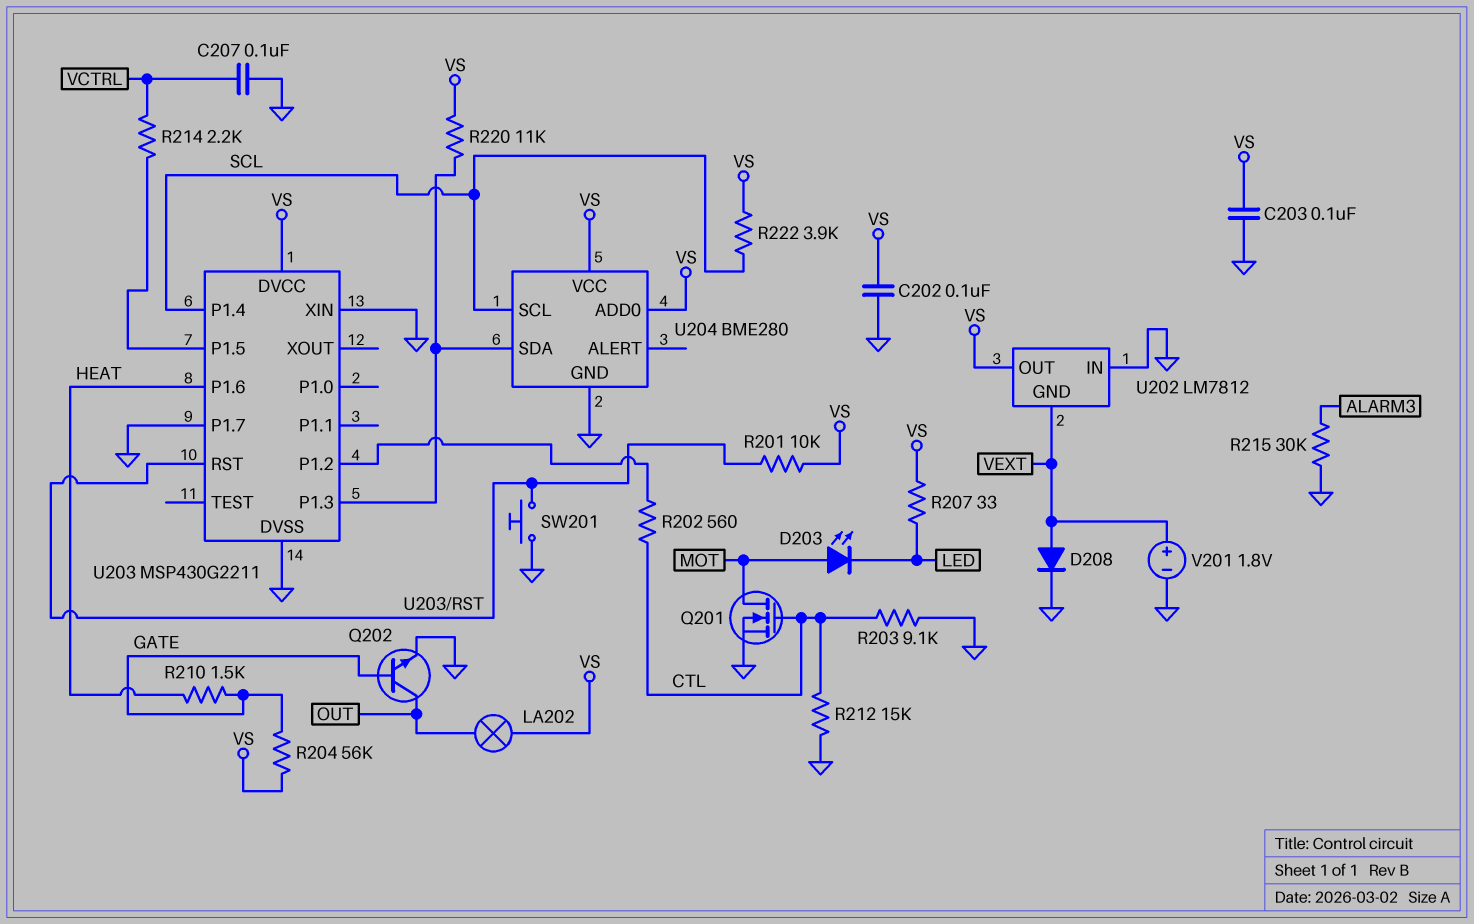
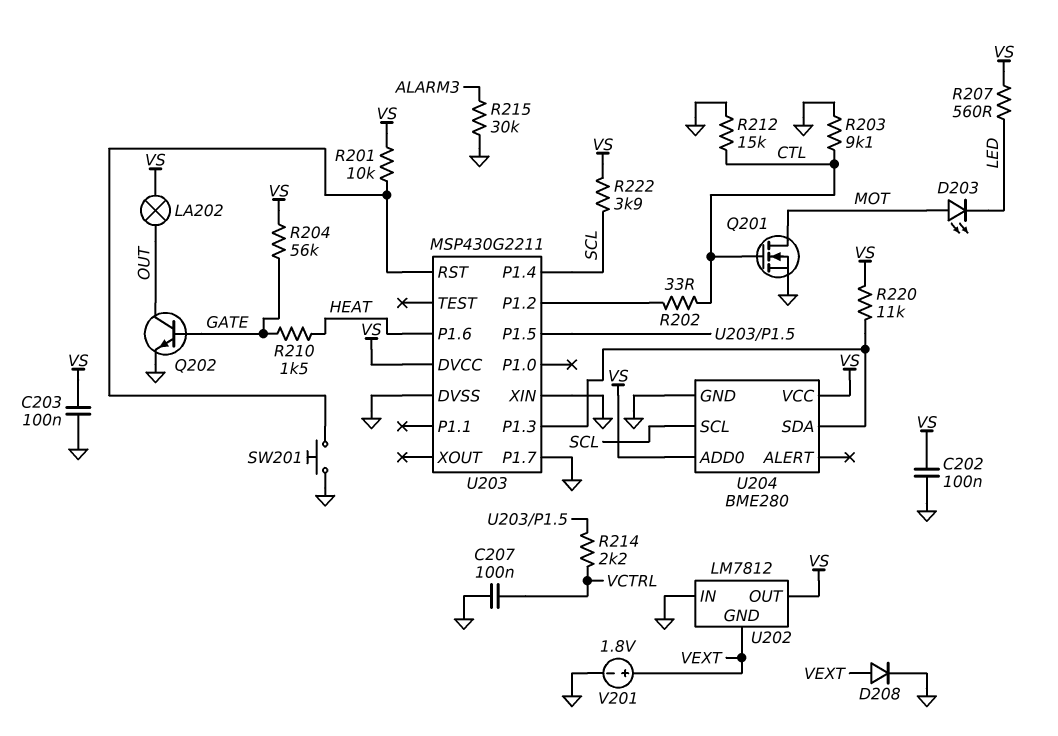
R202: 560 (CTL, U203/P1.2) -> 33 (CTL, U203/P1.2)
R207: 33 (LED, VS) -> 560 (LED, VS)

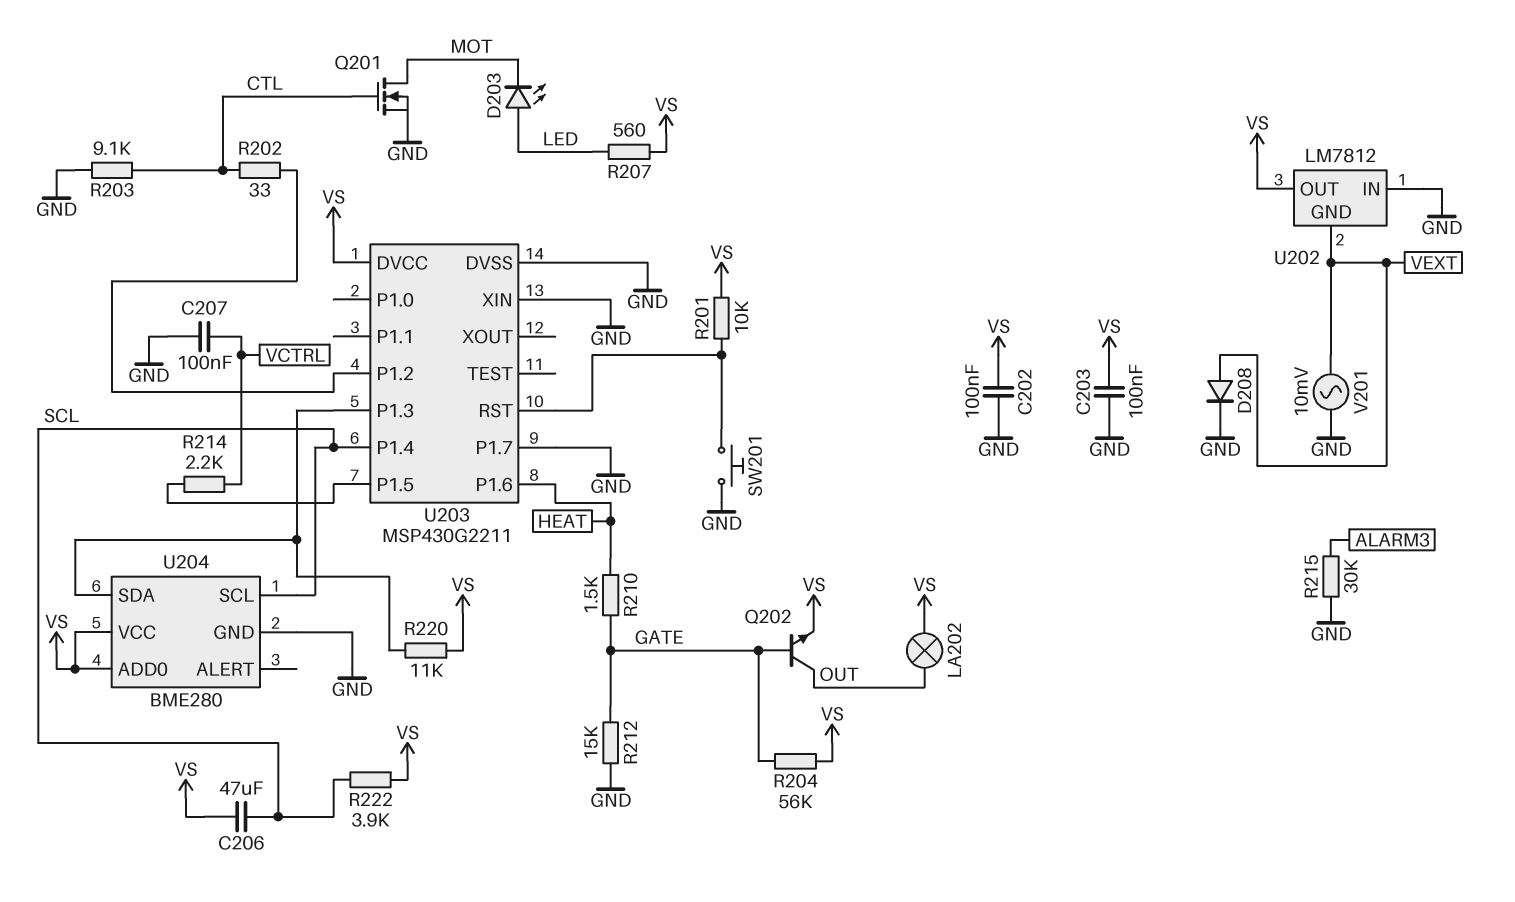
C206: none -> 47uF (SCL, VS)
D203: LED (A MOT, K LED) -> LED (A LED, K MOT)
Q202: NPN (B GATE, C OUT, E GND) -> NPN (B GATE, C OUT, E VS)
R212: 15k (CTL, GND) -> 15k (GATE, GND)
V201: 1.8V (plus VEXT, minus GND) -> AC 10mV (GND, VEXT)

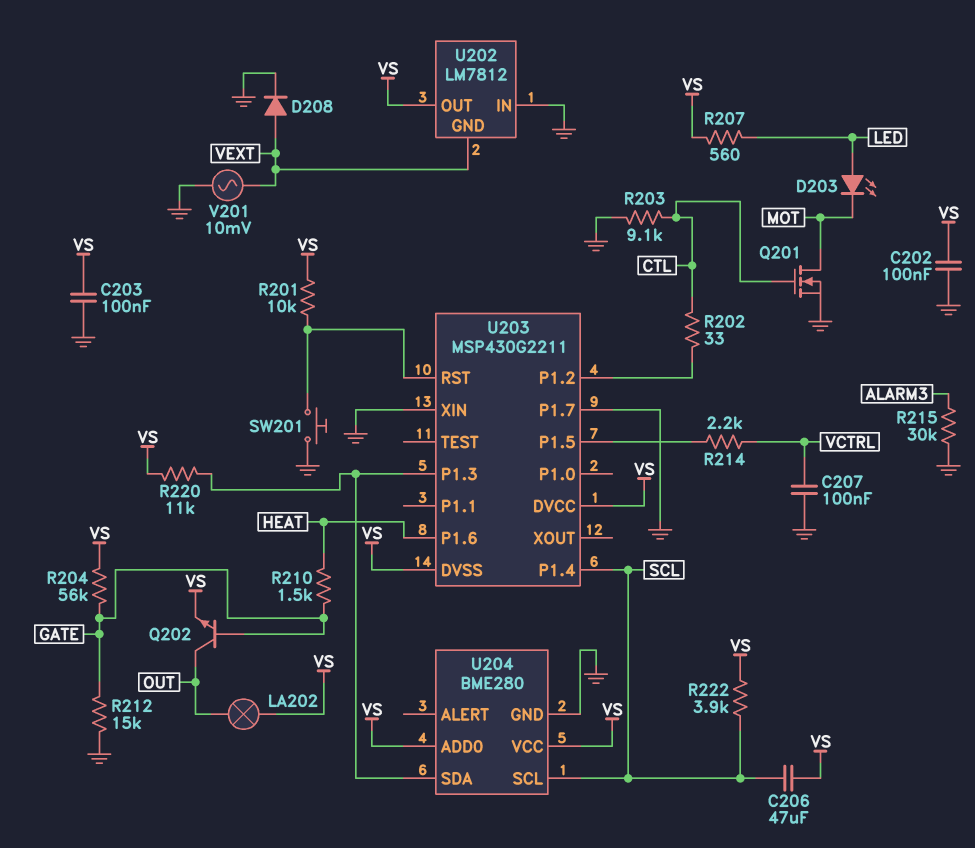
U203 pin DVSS: GND -> VS

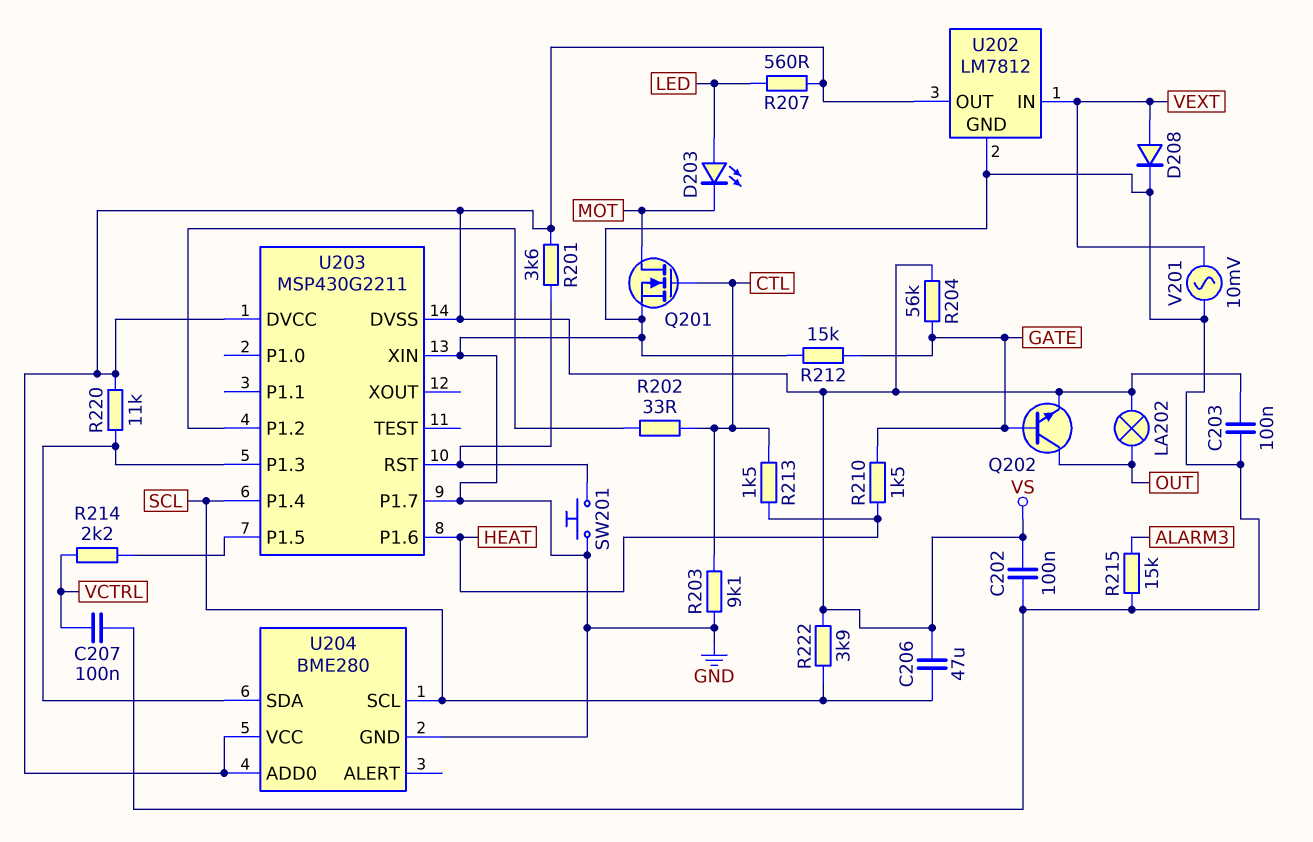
R201: 10k (U203/RST, VS) -> 3.6k (U203/RST, VS)
R213: none -> 1.5k (CTL, HEAT)
R215: 30k (ALARM3, GND) -> 15k (ALARM3, GND)
U202 pin GND: VEXT -> GND
U202 pin IN: GND -> VEXT

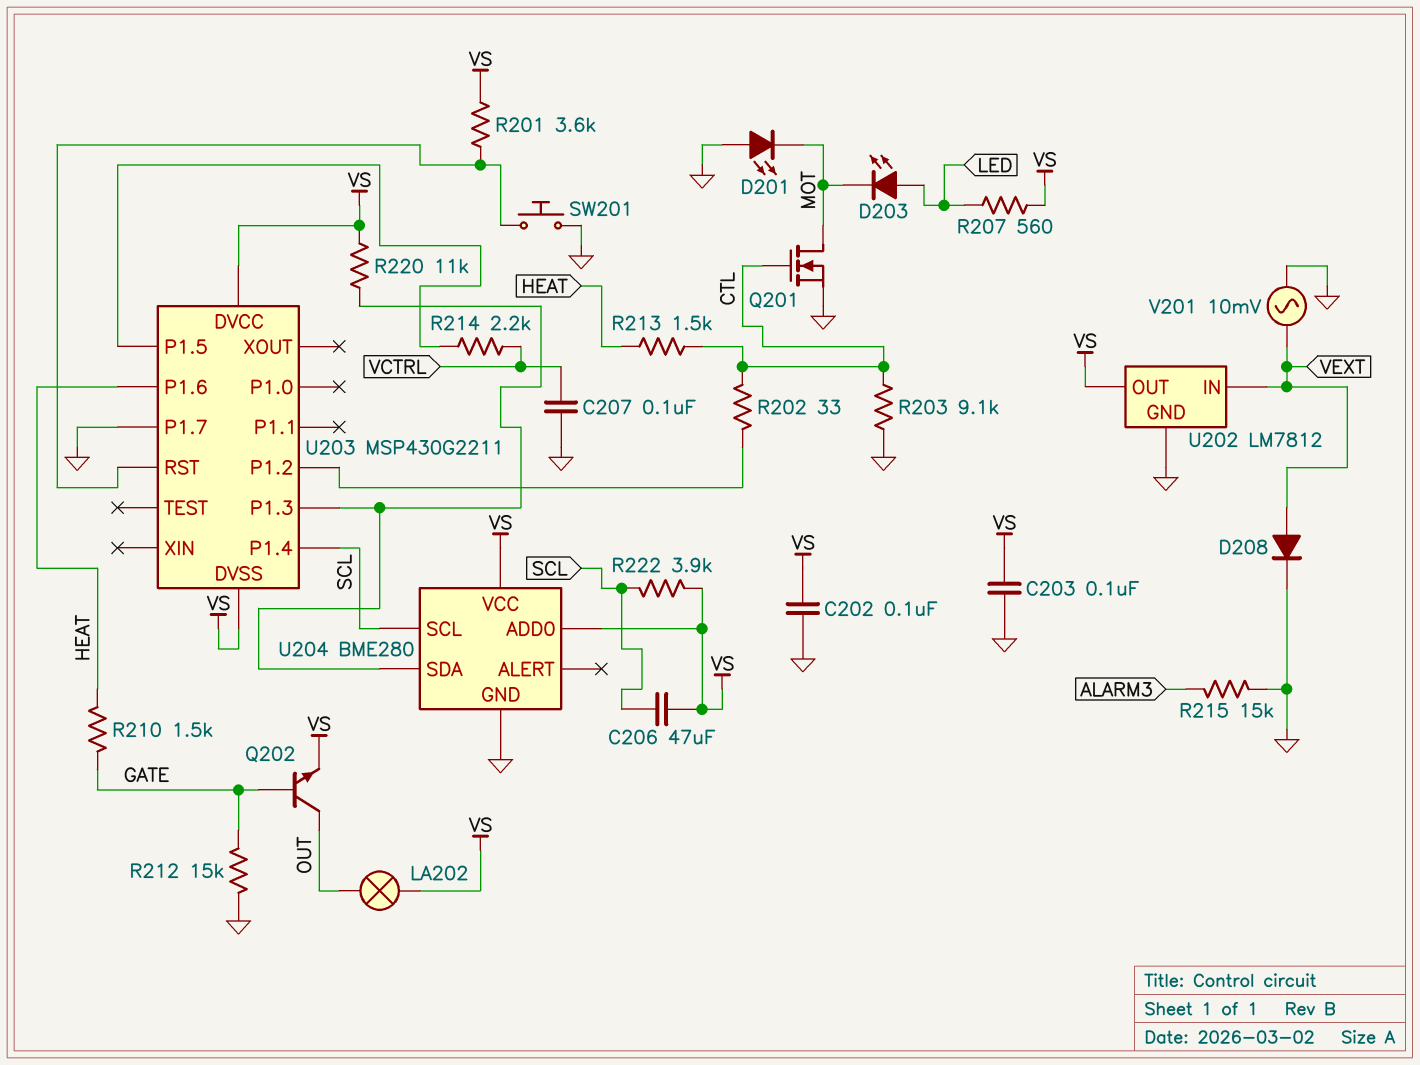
D201: none -> LED (A GND, K MOT)
R204: 56k (GATE, VS) -> none
U203 pin XIN: GND -> none

